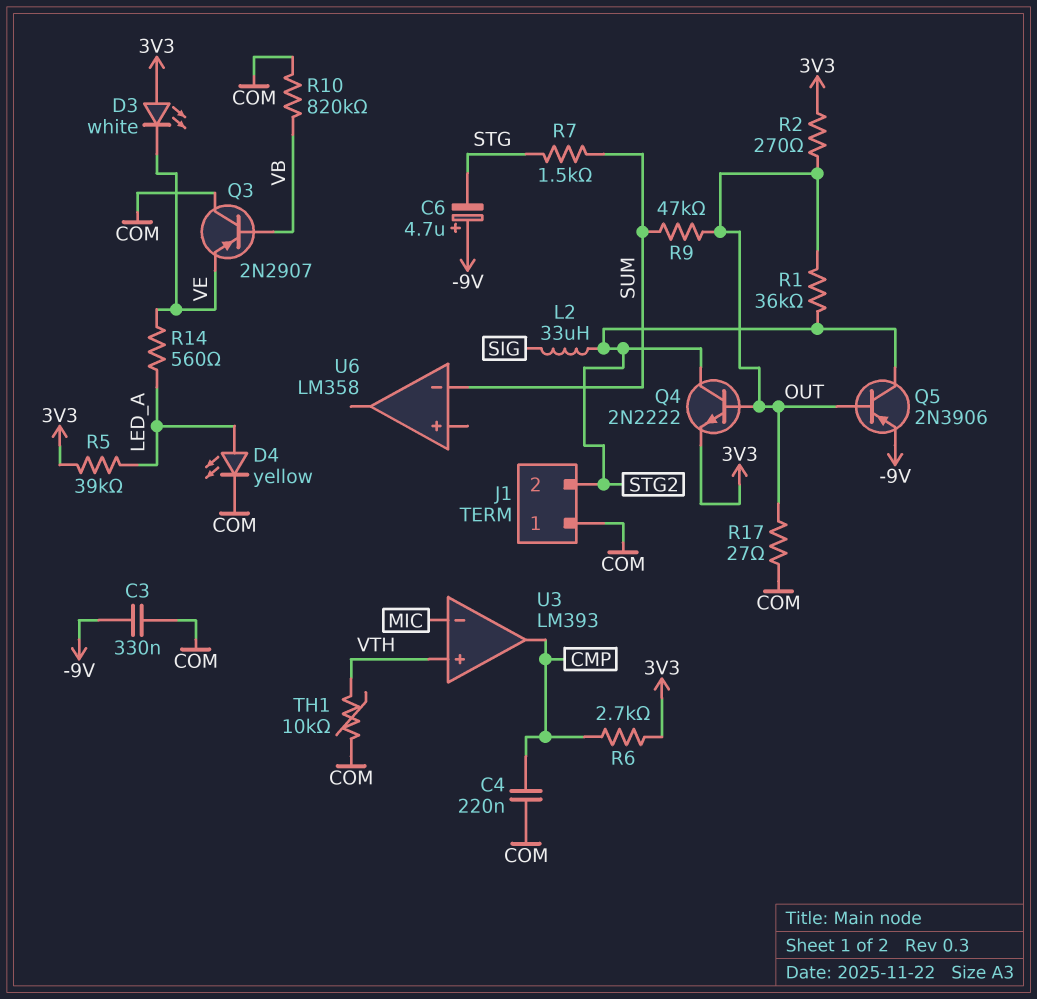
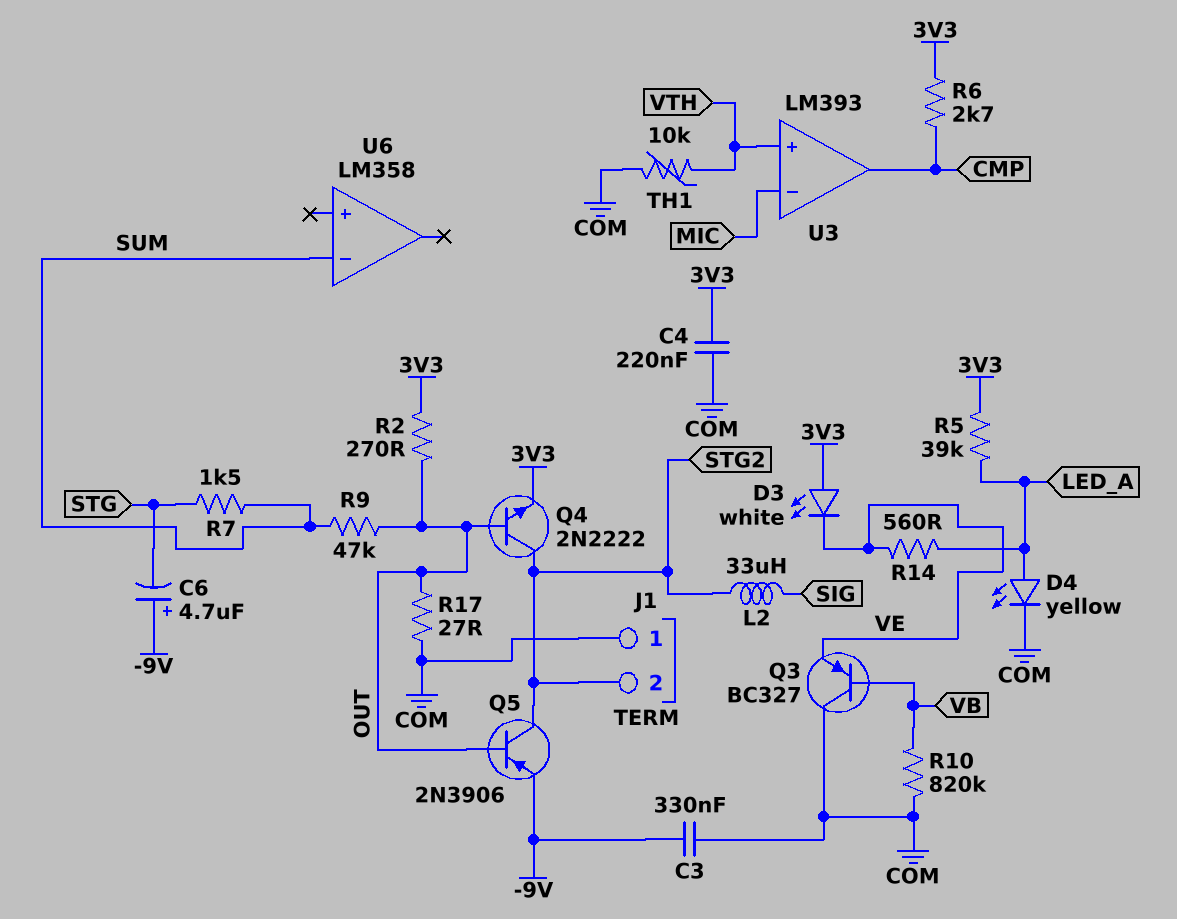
C4: 220nF (CMP, COM) -> 220nF (3V3, COM)
Q3: PNP 2N2907 (B VB, C COM, E VE) -> PNP BC327 (B VB, C COM, E VE)
R1: 36k (OUT, STG2) -> none

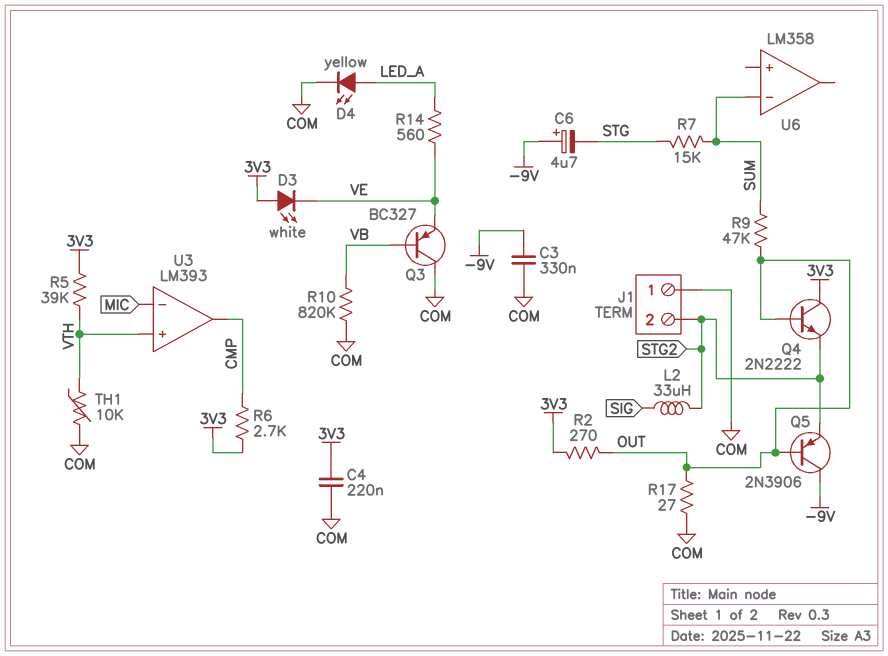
Q4: NPN 2N2222 (B OUT, C STG2, E 3V3) -> NPN 2N2222 (B OUT, C 3V3, E STG2)
Q5: PNP 2N3906 (B OUT, C STG2, E -9V) -> PNP 2N3906 (B OUT, C -9V, E STG2)
R5: 39k (3V3, LED_A) -> 39k (3V3, VTH)
R7: 1.5k (STG, SUM) -> 15k (STG, SUM)

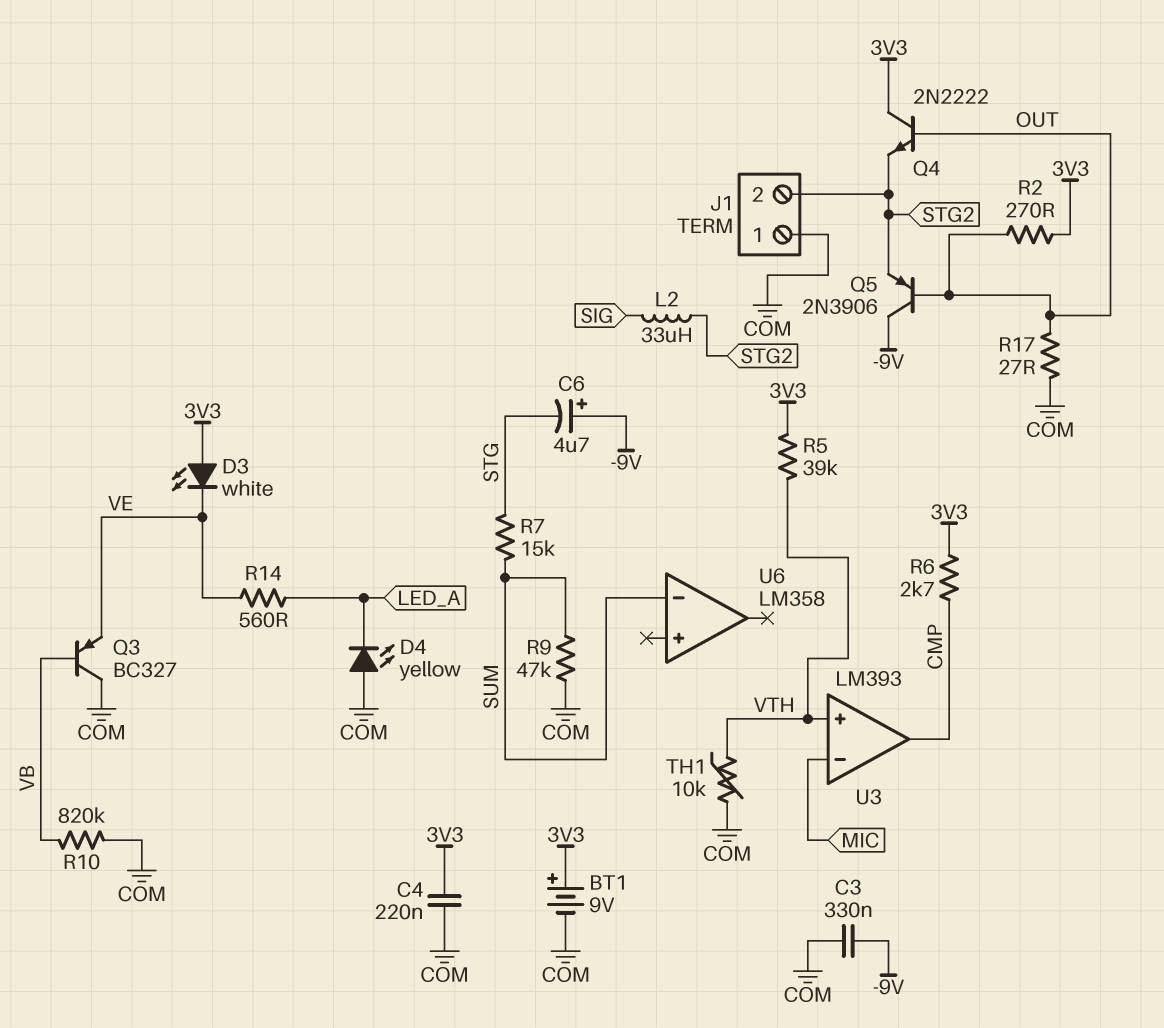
BT1: none -> 9V (plus 3V3, minus COM)
D4: LED yellow (A LED_A, K COM) -> LED yellow (A COM, K LED_A)
R9: 47k (OUT, SUM) -> 47k (COM, SUM)

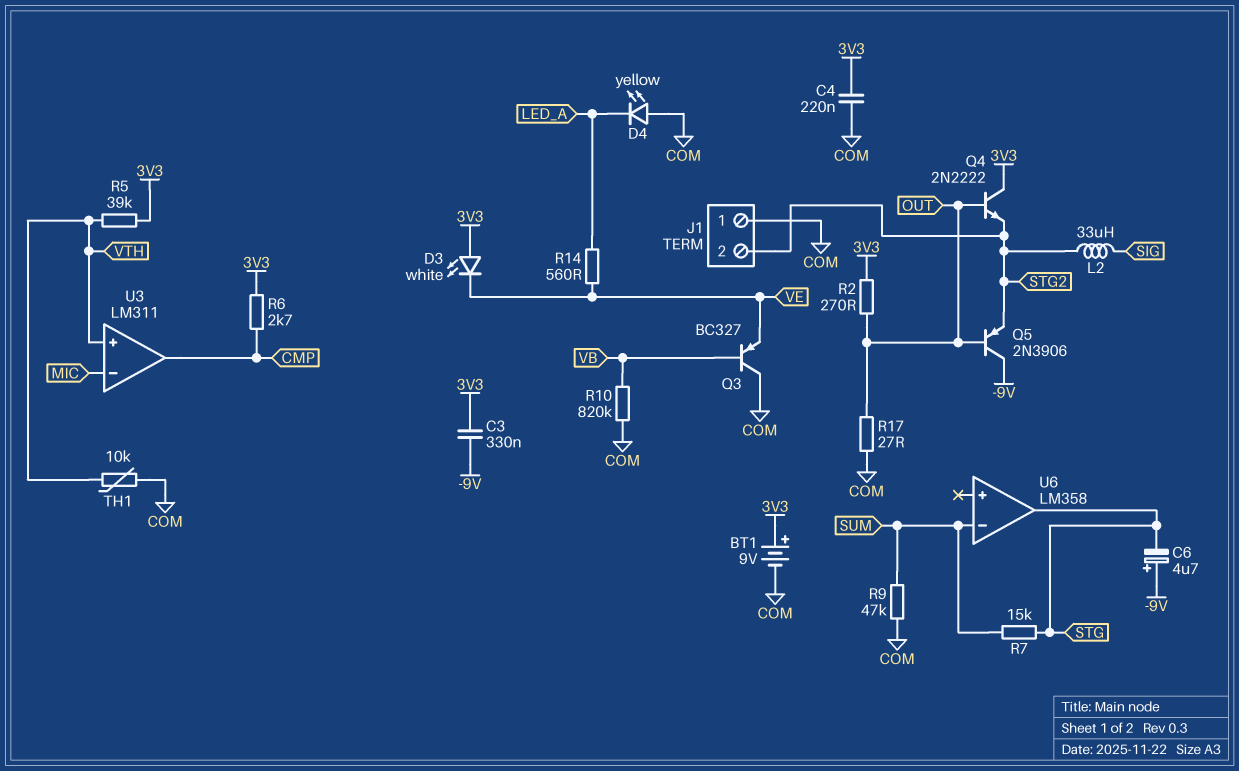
C3: 330nF (-9V, COM) -> 330nF (-9V, 3V3)
U3: LM393 -> LM311
U6 pin out: none -> STG

